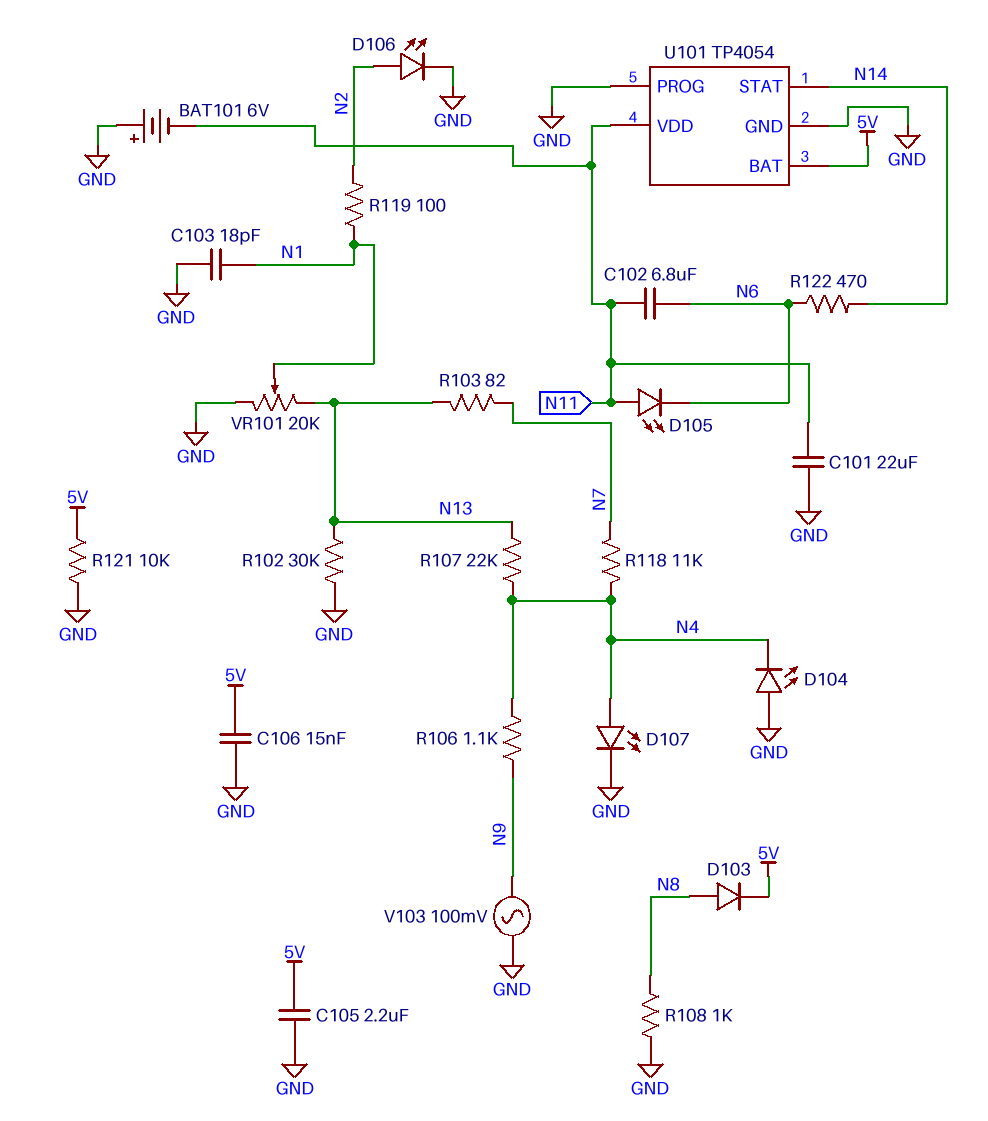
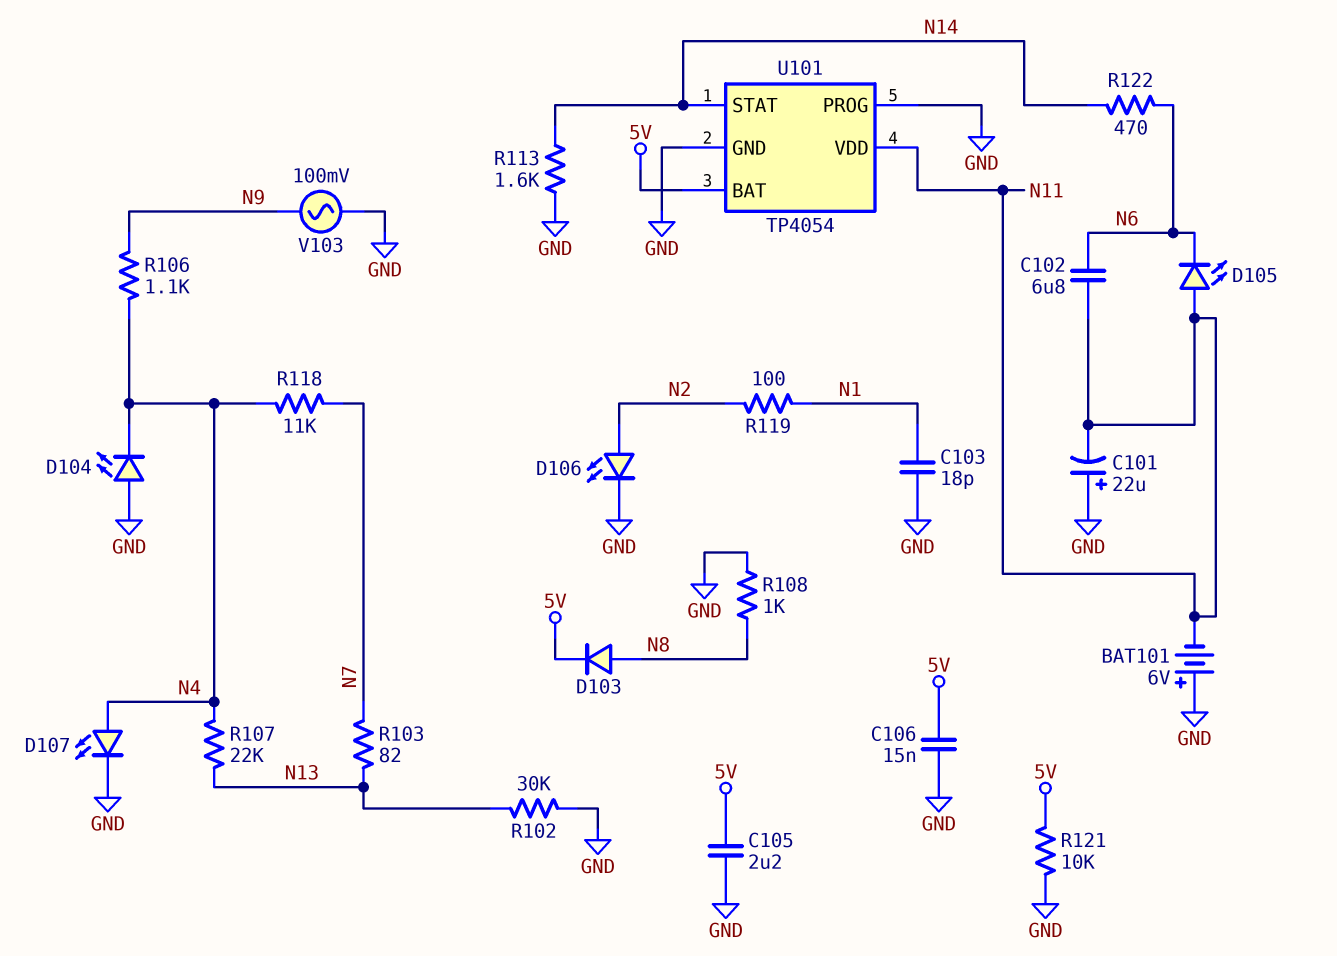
C101: 22uF (GND, N11) -> 22uF (plus GND, minus N11)
R113: none -> 1.6k (GND, N14)
VR101: 20k (GND, N13, wiper N1) -> none

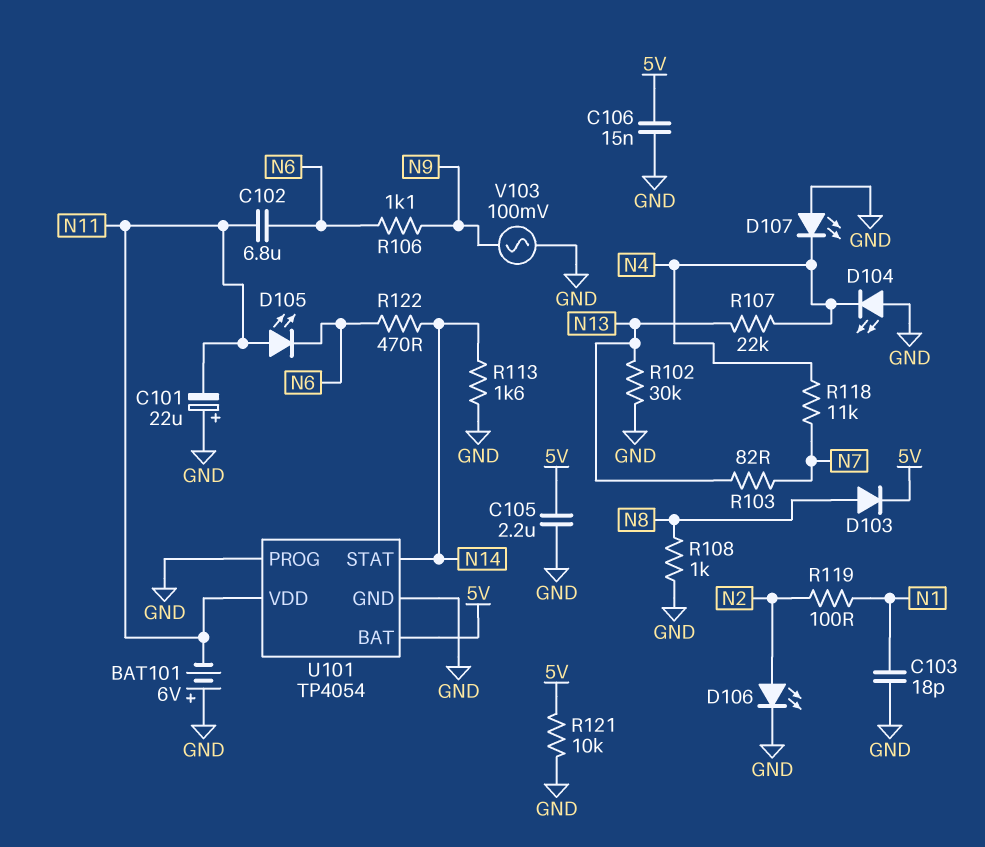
D107: LED (A N4, K GND) -> LED (A GND, K N4)
R106: 1.1k (N4, N9) -> 1.1k (N6, N9)

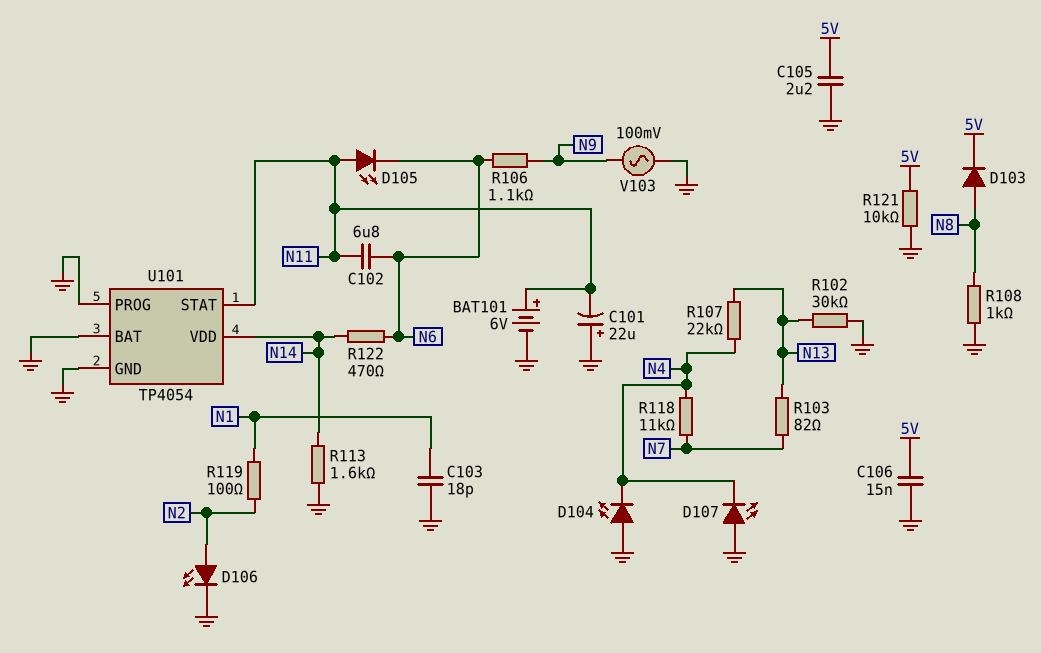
BAT101: 6V (plus GND, minus N11) -> 6V (plus N11, minus GND)
U101 pin BAT: 5V -> GND
U101 pin STAT: N14 -> N11
U101 pin VDD: N11 -> N14

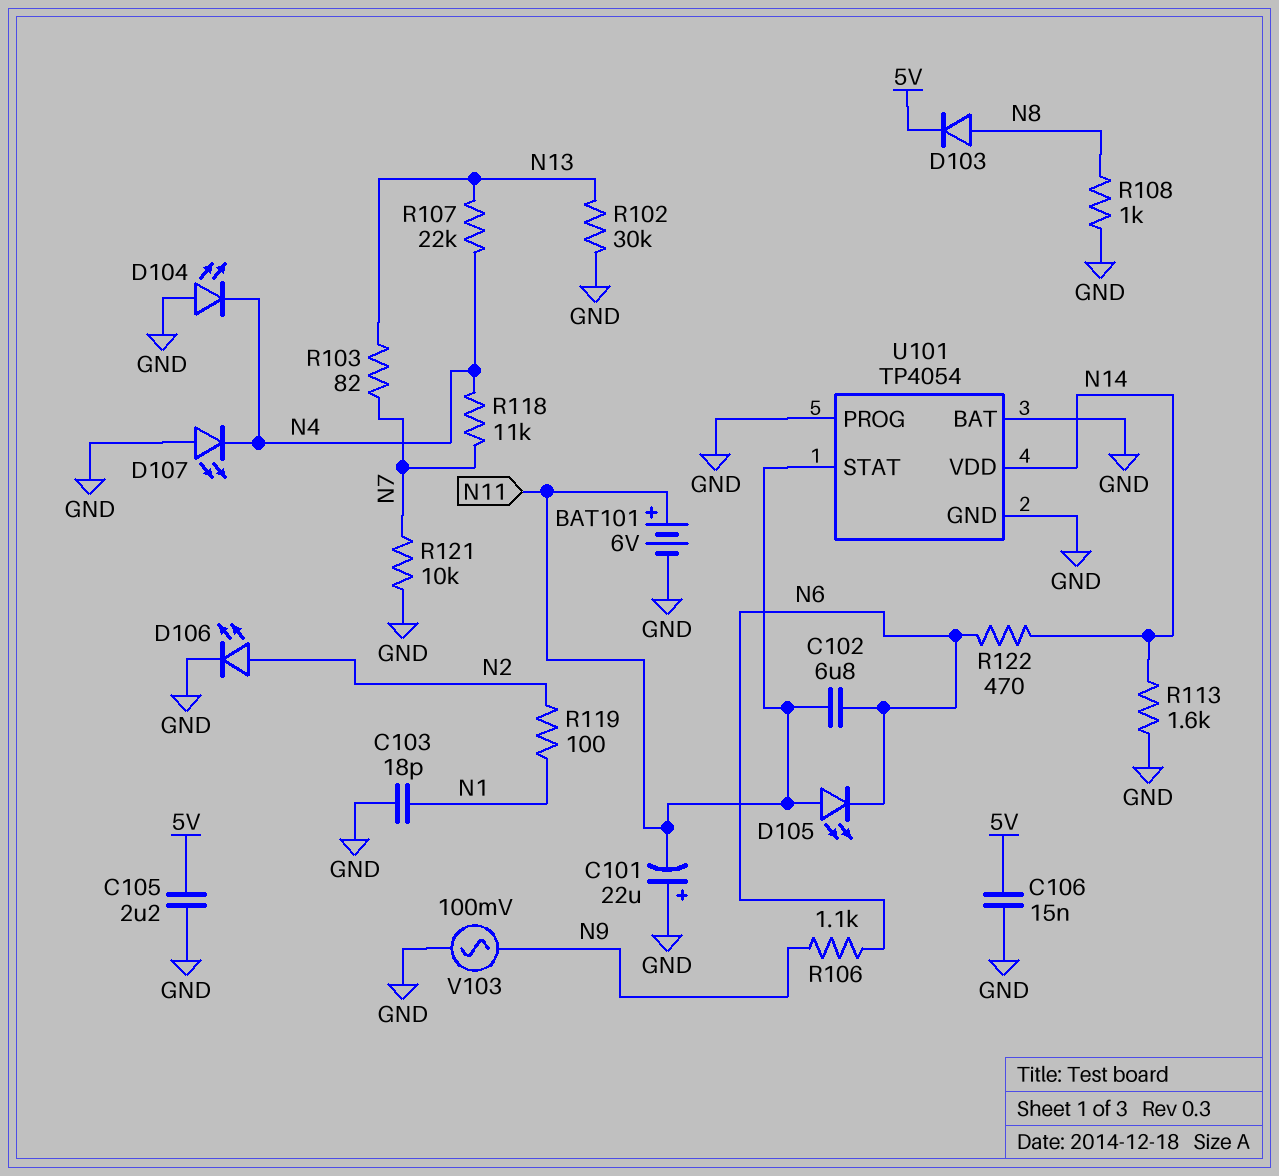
R121: 10k (5V, GND) -> 10k (GND, N7)

